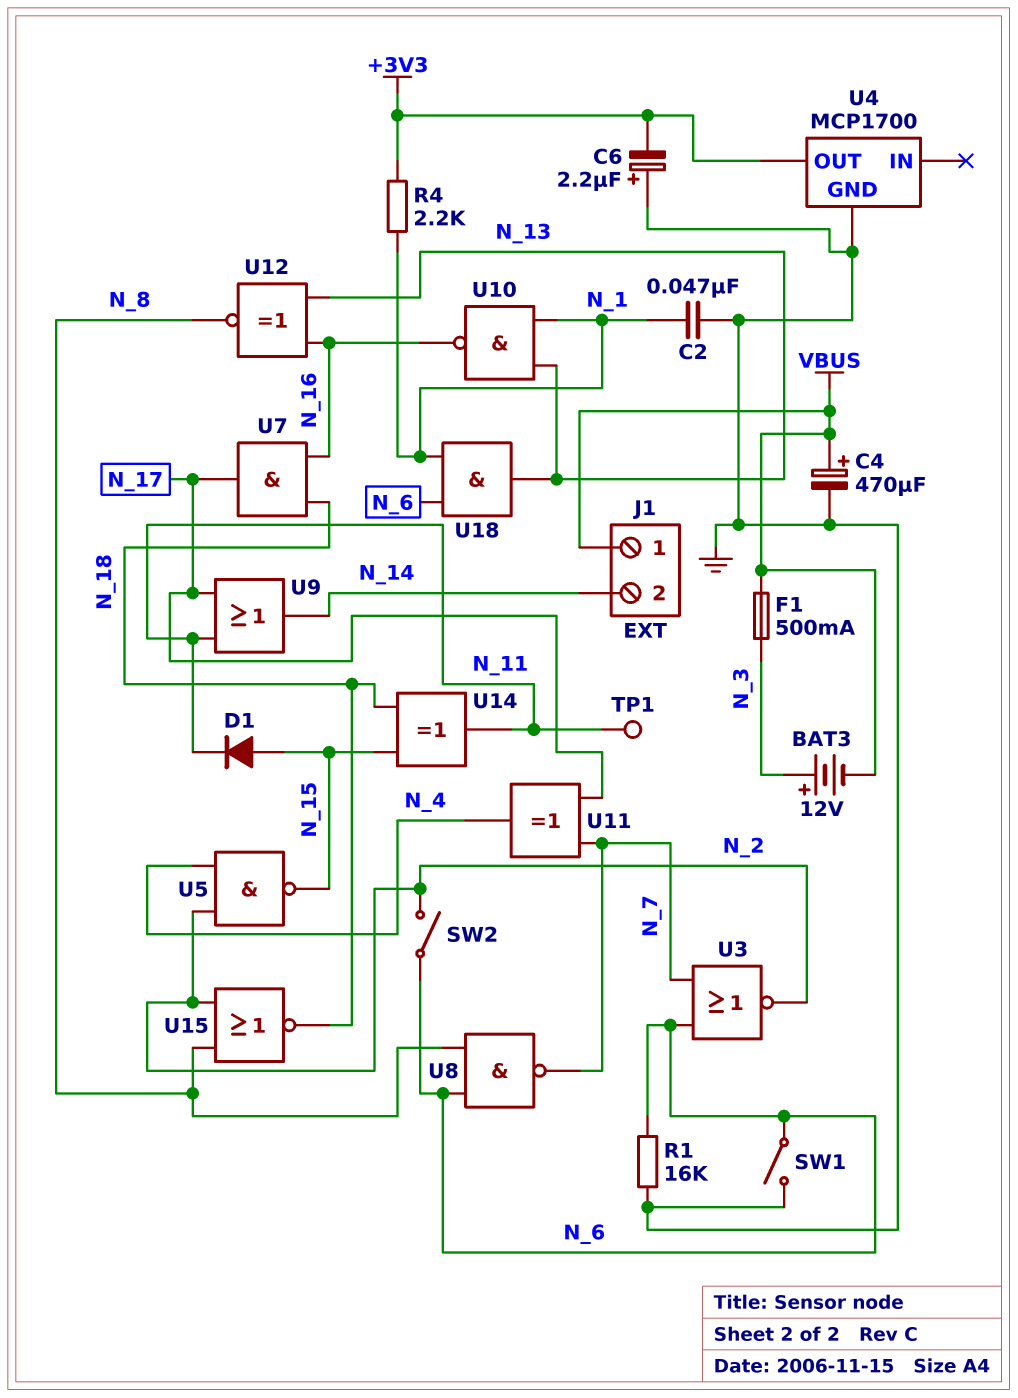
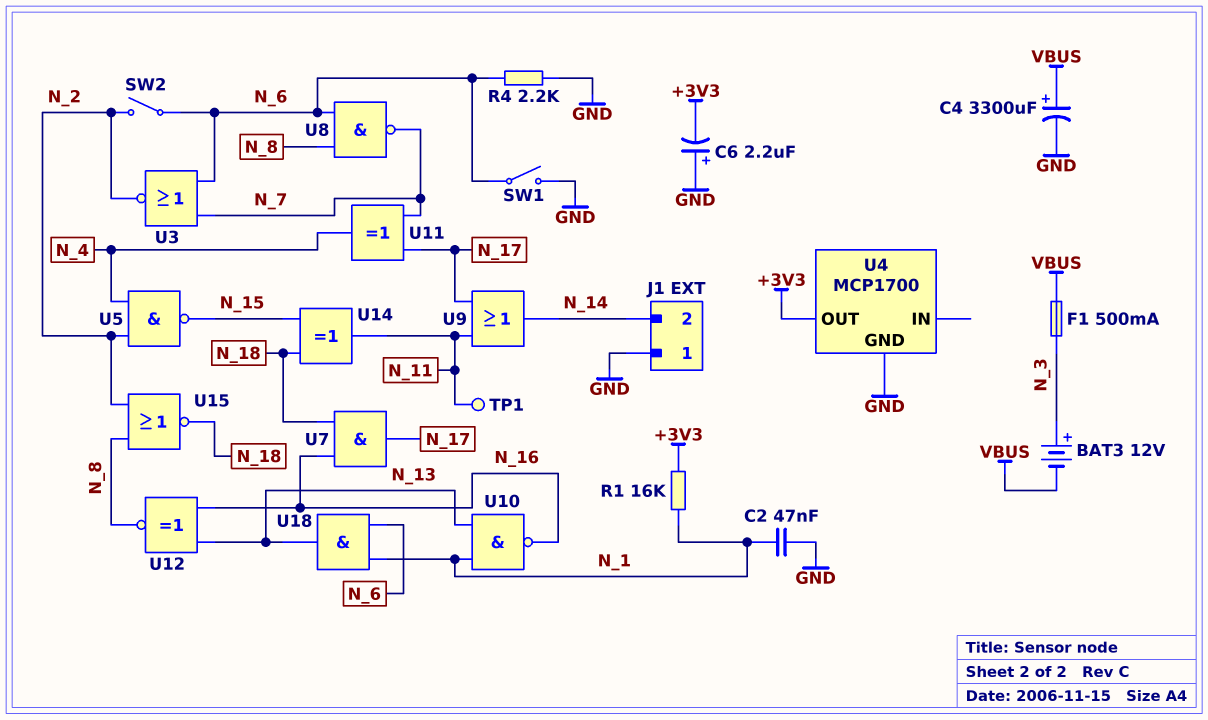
C4: 470uF (plus VBUS, minus GND) -> 3300uF (plus VBUS, minus GND)
D1: diode (A N_15, K N_11) -> none
J1 pin 1: VBUS -> GND
R1: 16k (GND, N_6) -> 16k (+3V3, N_1)
R4: 2.2k (+3V3, N_1) -> 2.2k (GND, N_6)

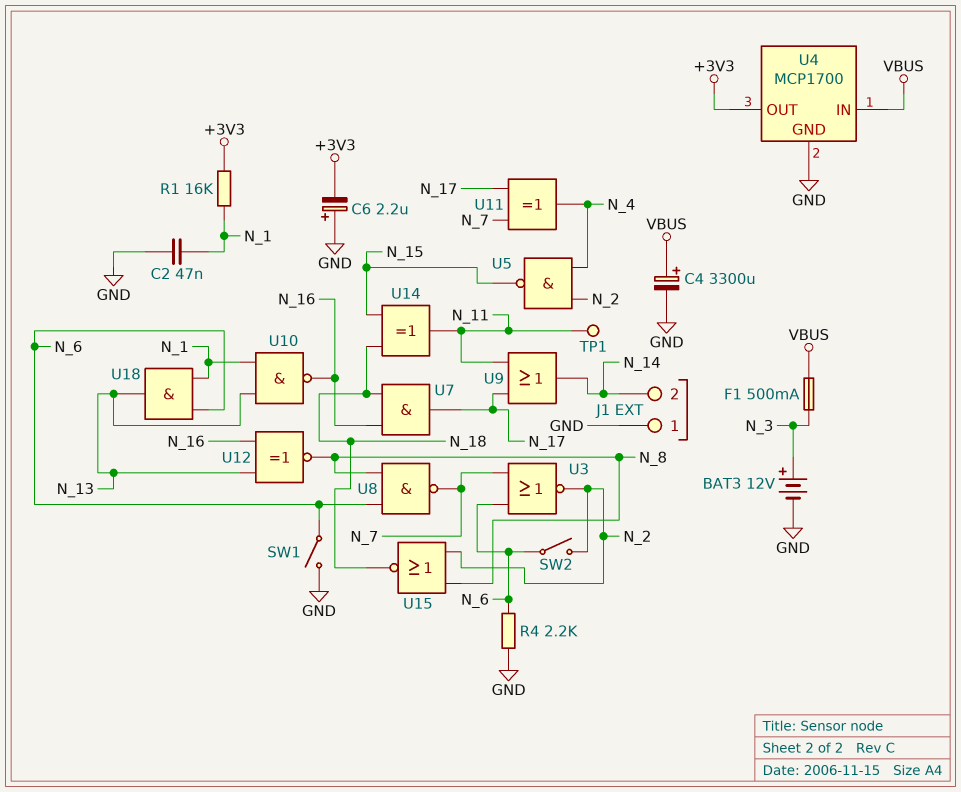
BAT3: 12V (plus N_3, minus VBUS) -> 12V (plus N_3, minus GND)
U4 pin IN: none -> VBUS

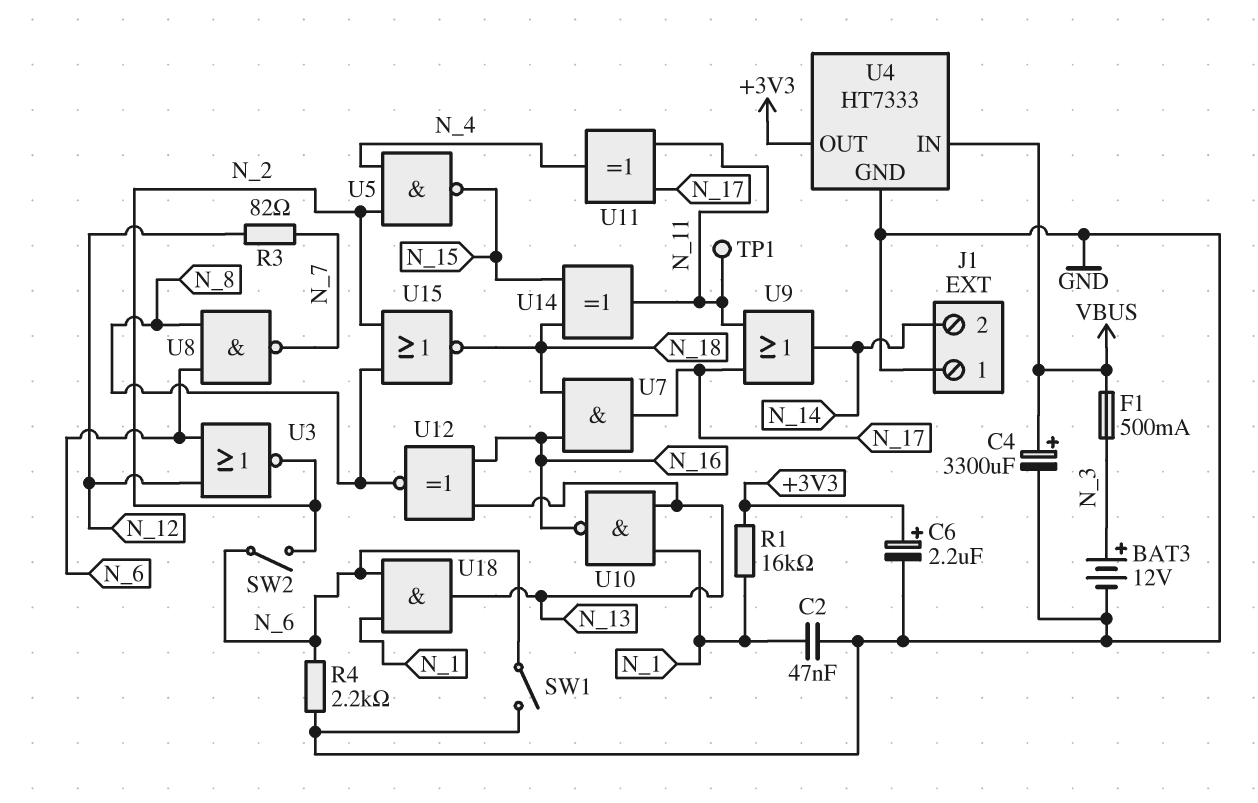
C6: 2.2uF (plus GND, minus +3V3) -> 2.2uF (plus +3V3, minus GND)
R3: none -> 82 (N_7, N_12)
U3: NOR (in N_6, in N_7, out N_2) -> NOR (in N_6, in N_12, out N_2)
U4: MCP1700 -> HT7333
U11: XOR (in N_7, in N_17, out N_4) -> XOR (in N_11, in N_17, out N_4)

